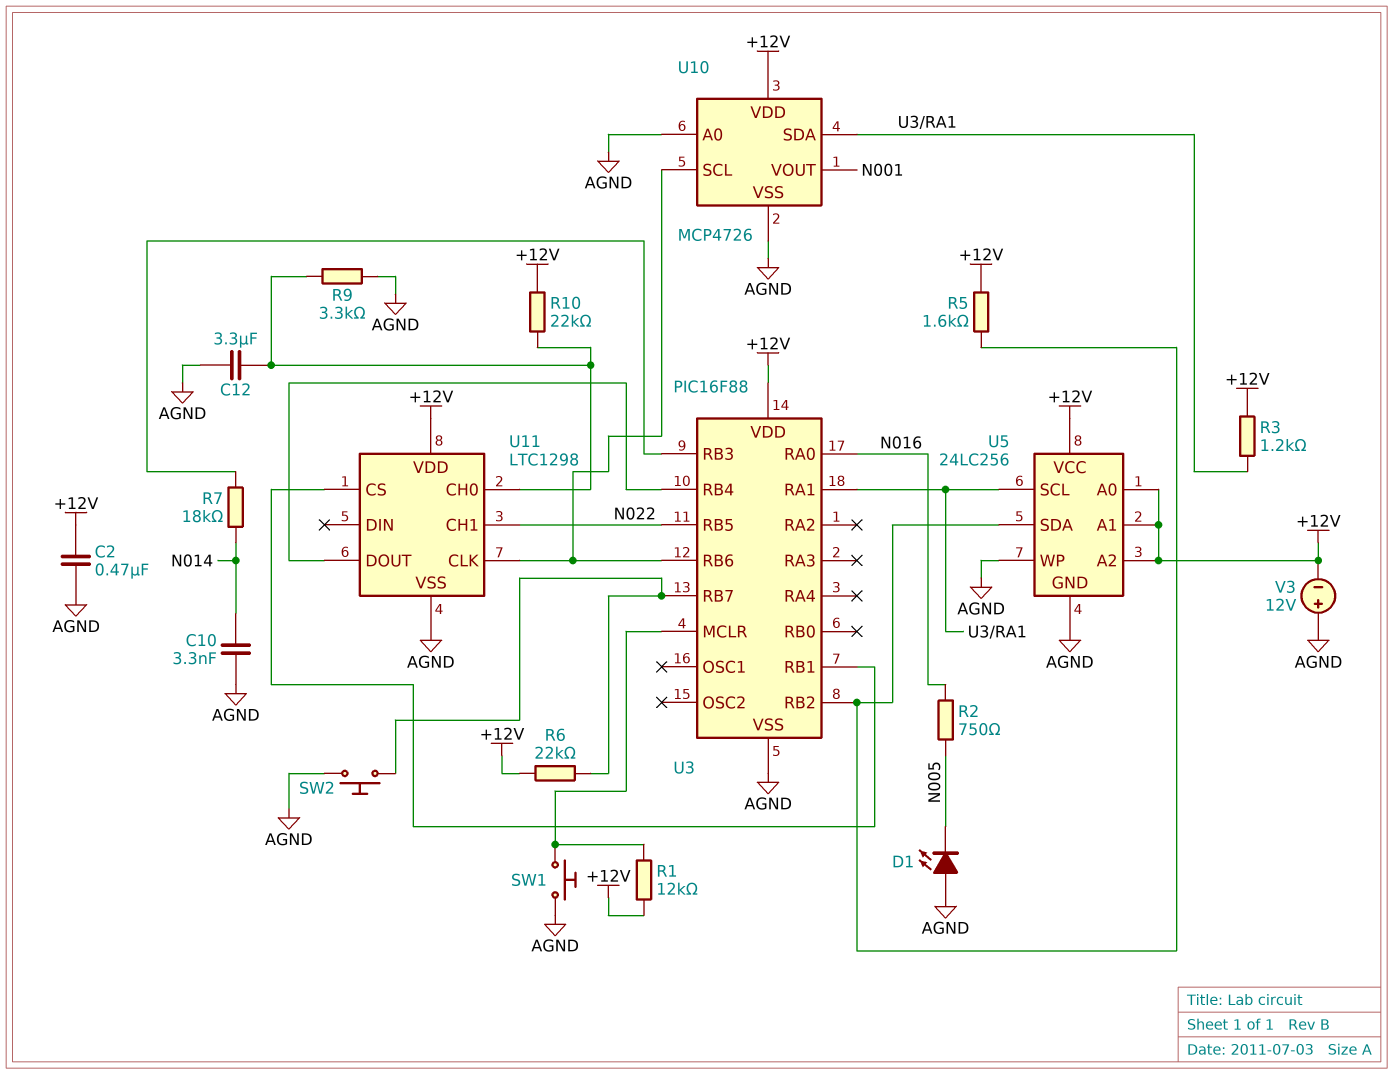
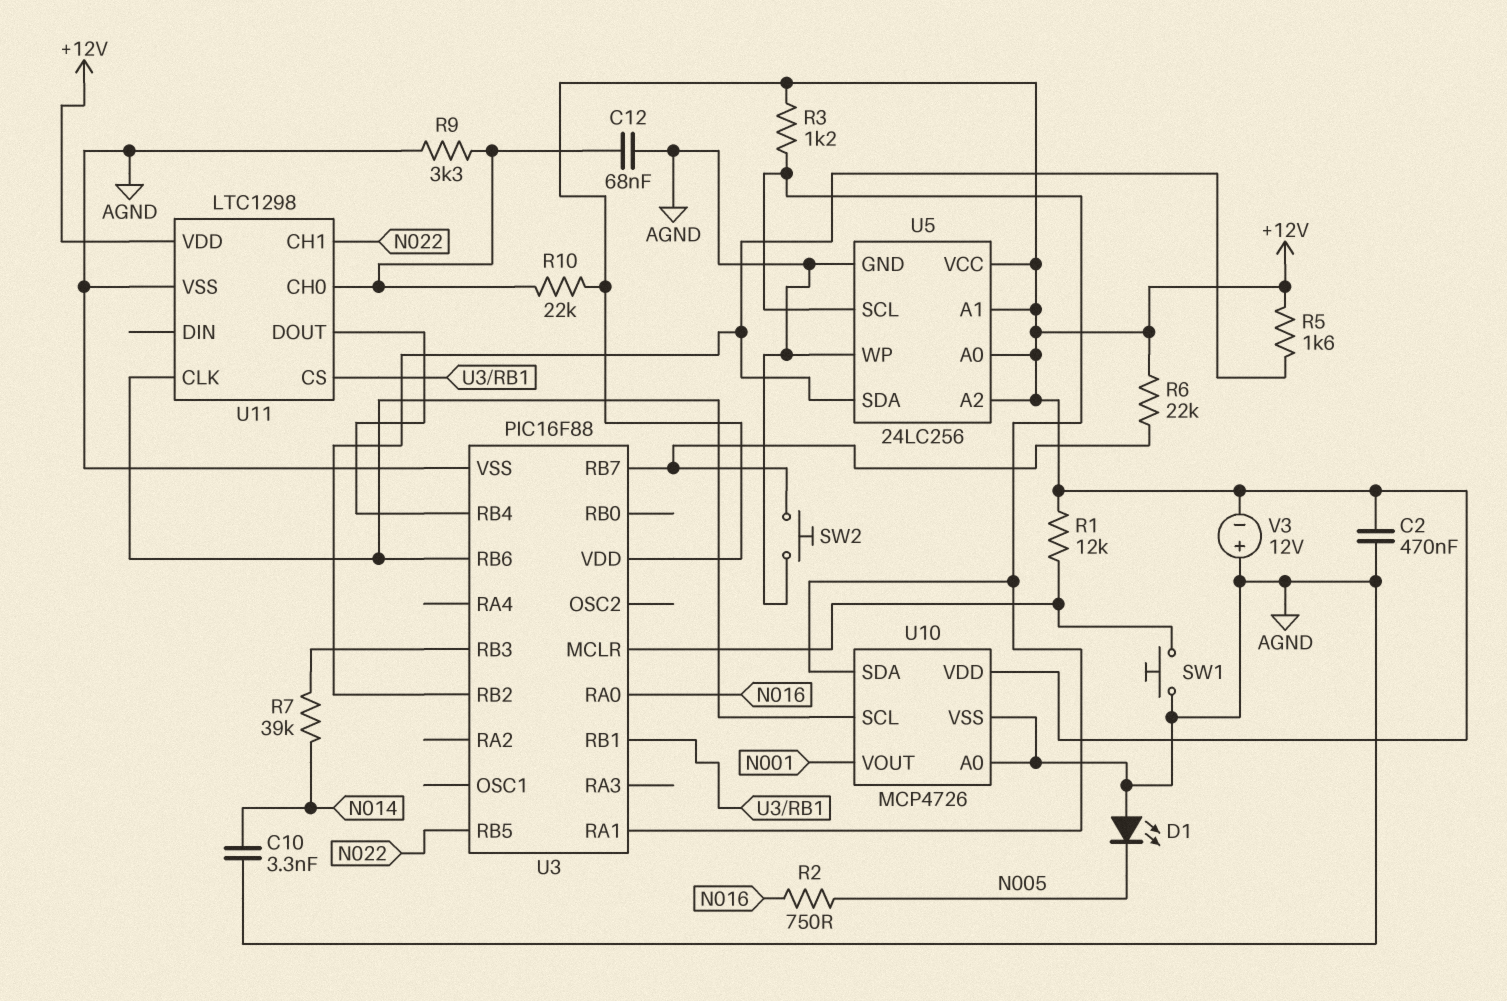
C12: 3.3uF (AGND, U11/CH0) -> 68nF (AGND, U11/CH0)
R7: 18k (N014, U3/RB3) -> 39k (N014, U3/RB3)

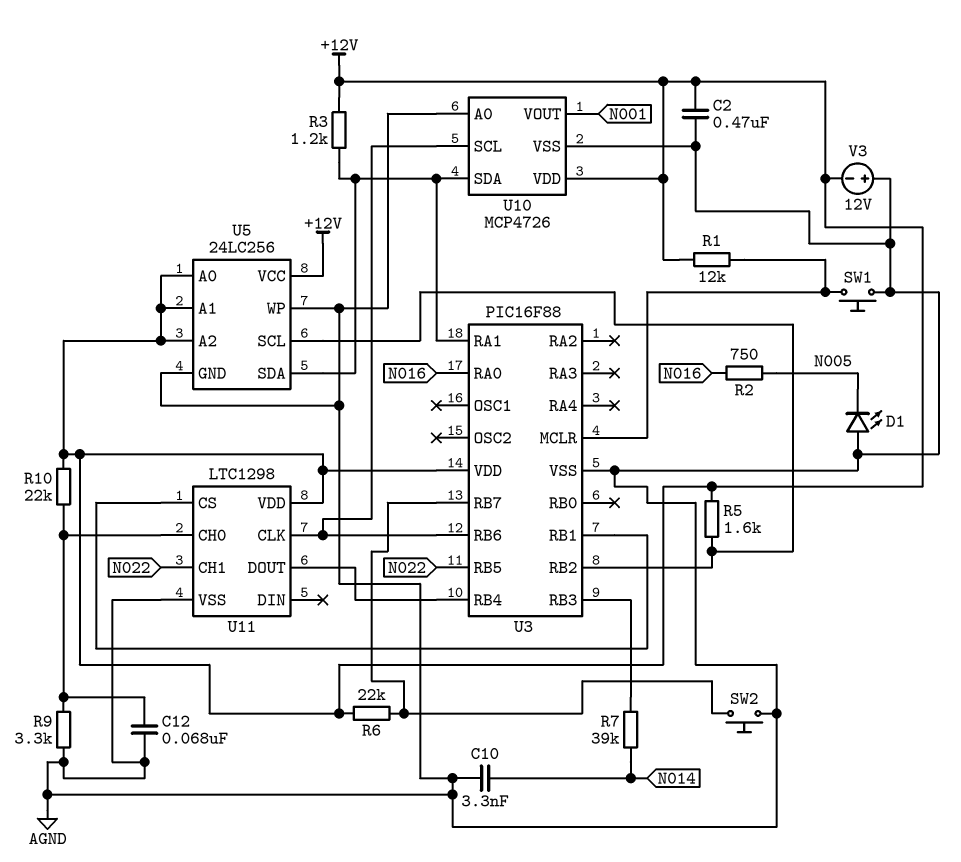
U5 pin SCL: U3/RA1 -> U3/RB2
U5 pin SDA: U3/RB2 -> U3/RA1

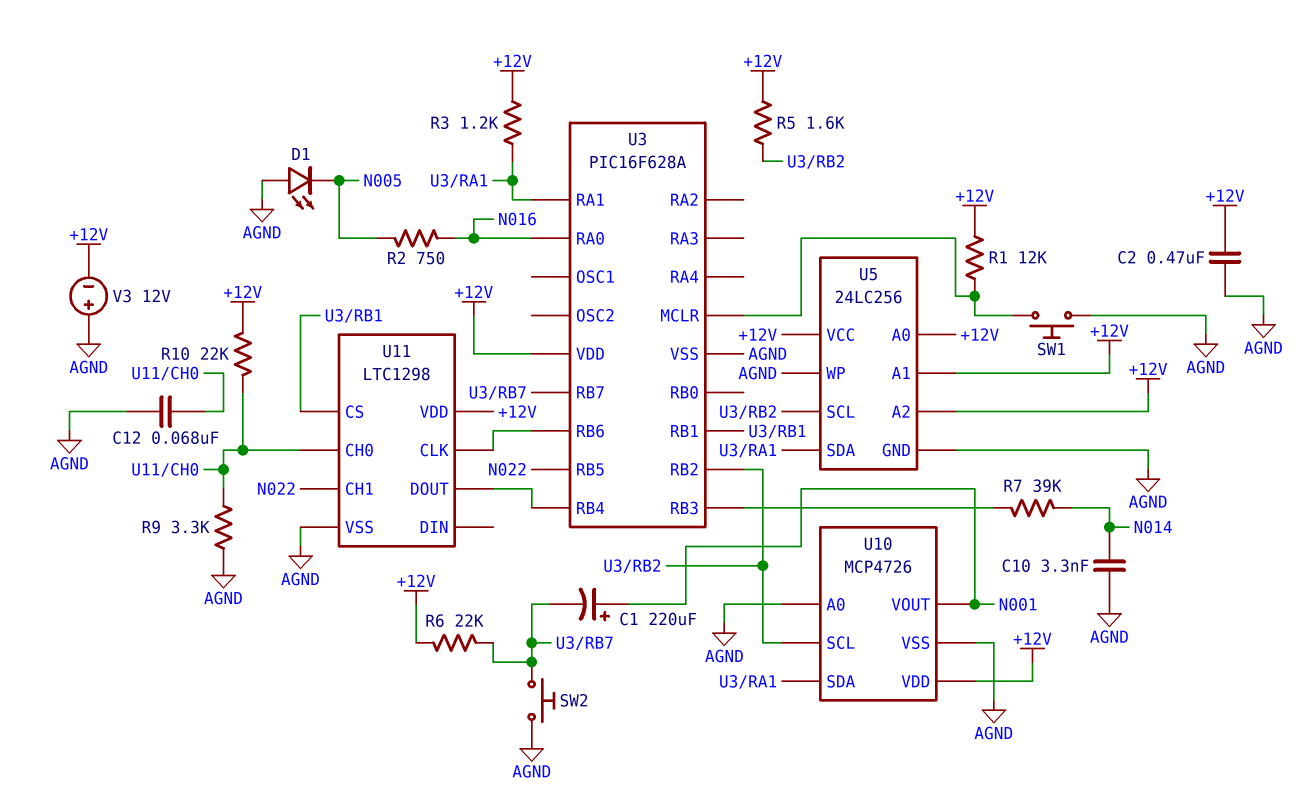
C1: none -> 220uF (plus N001, minus U3/RB7)
U3: PIC16F88 -> PIC16F628A
U10 pin SCL: U3/RB6 -> U3/RB2

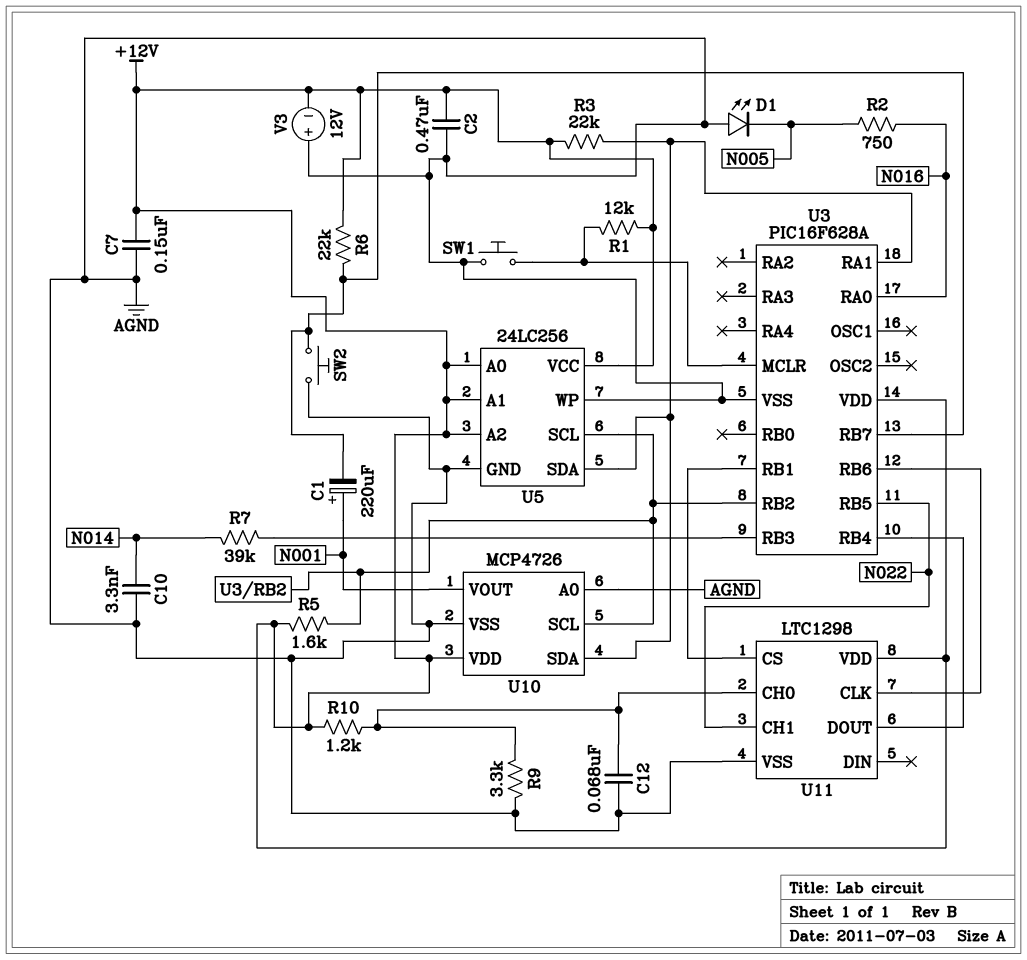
C7: none -> 150nF (+12V, AGND)
R3: 1.2k (+12V, U3/RA1) -> 22k (+12V, U3/RA1)
R10: 22k (+12V, U11/CH0) -> 1.2k (+12V, U11/CH0)

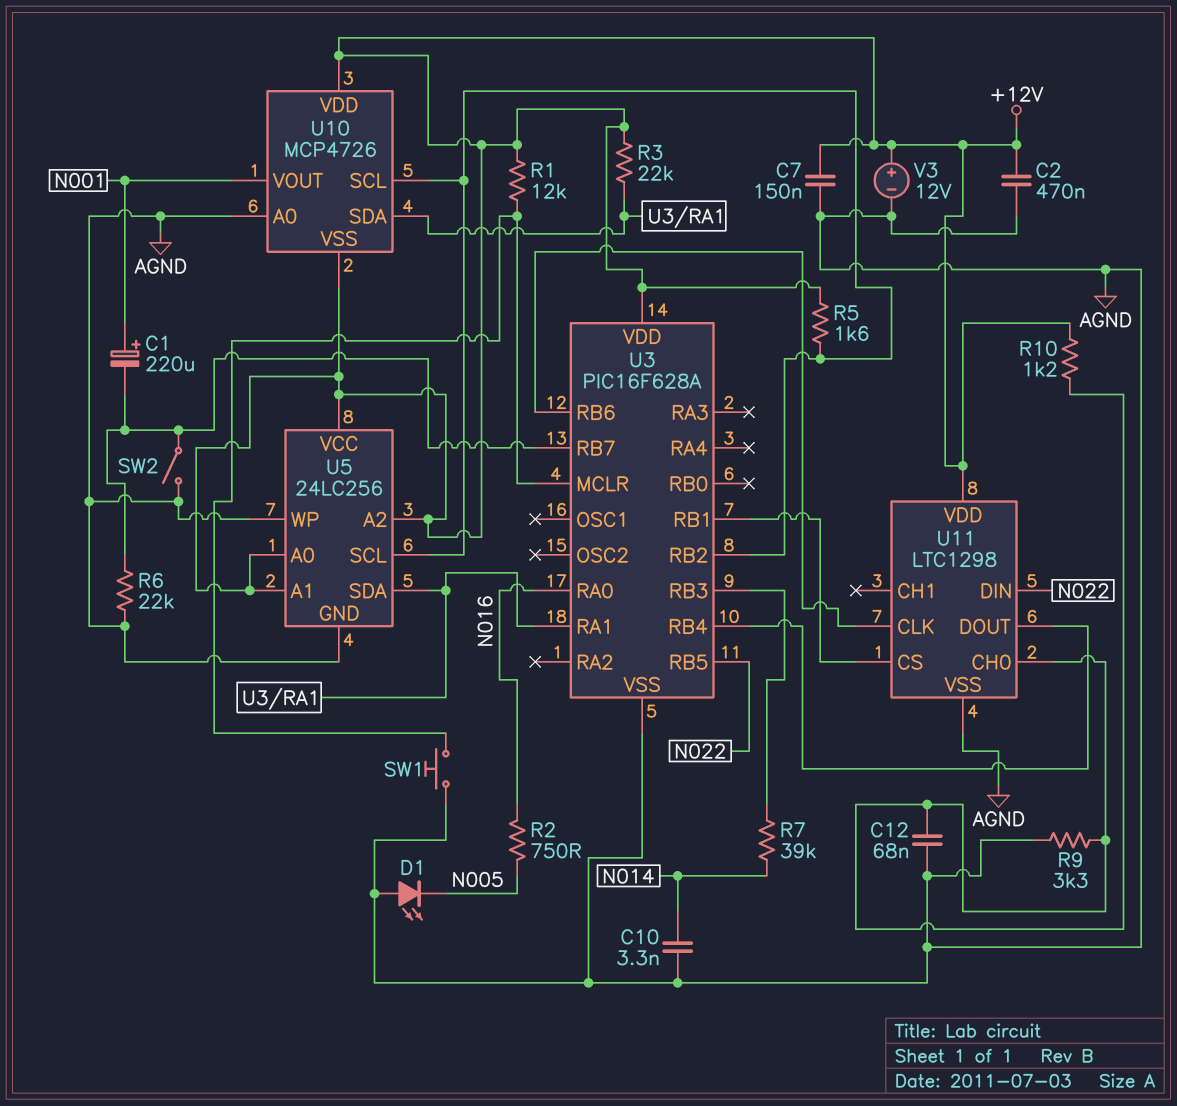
R6: 22k (+12V, U3/RB7) -> 22k (AGND, U3/RB7)
SW2: button (AGND, U3/RB7) -> switch (AGND, U3/RB7)
U10 pin VSS: AGND -> +12V
U11 pin CH1: N022 -> none
U11 pin DIN: none -> N022
V3: 12V (plus AGND, minus +12V) -> 12V (plus +12V, minus AGND)

